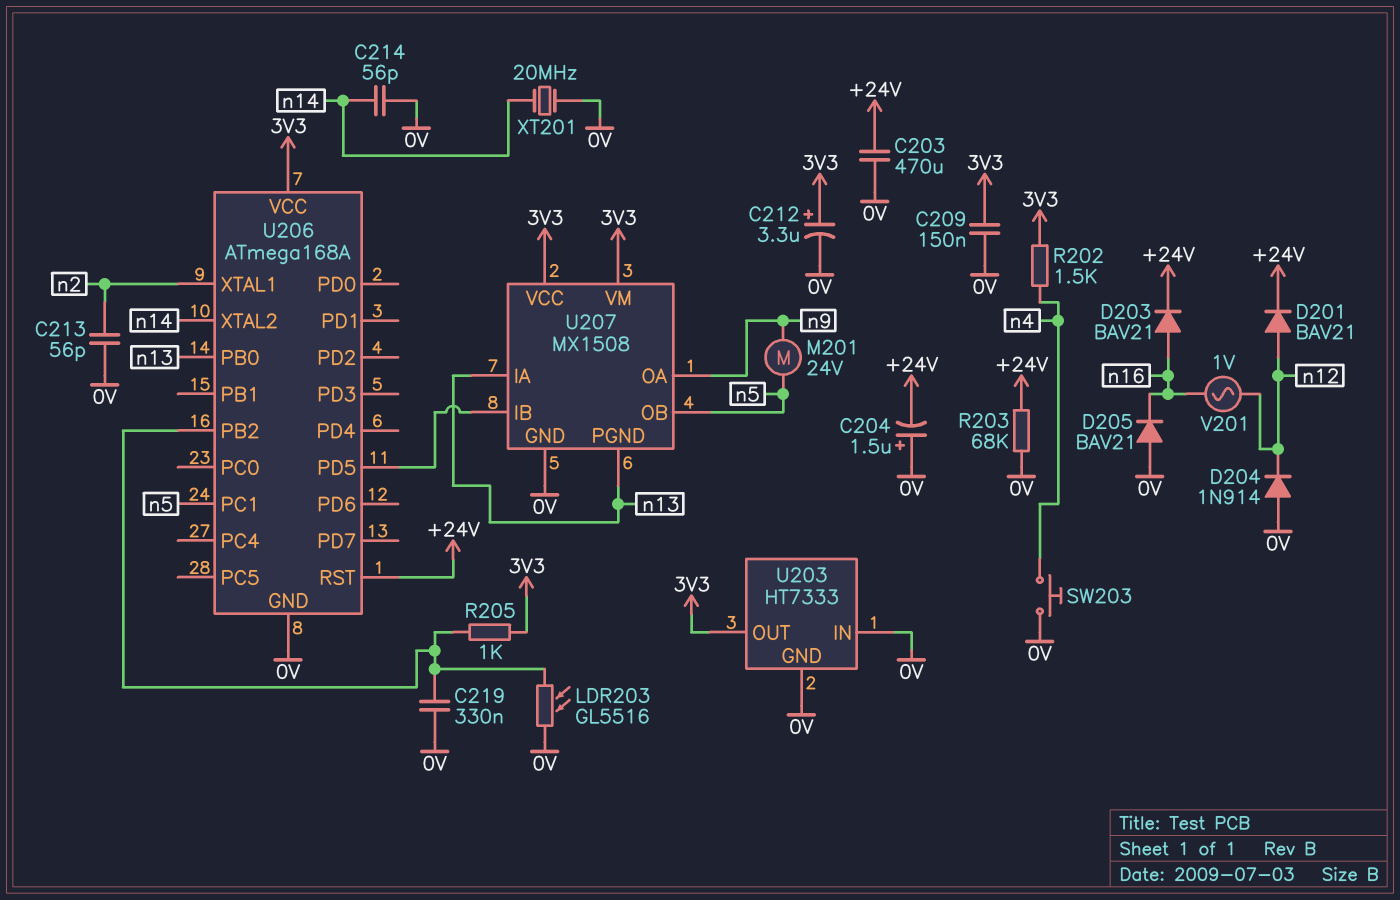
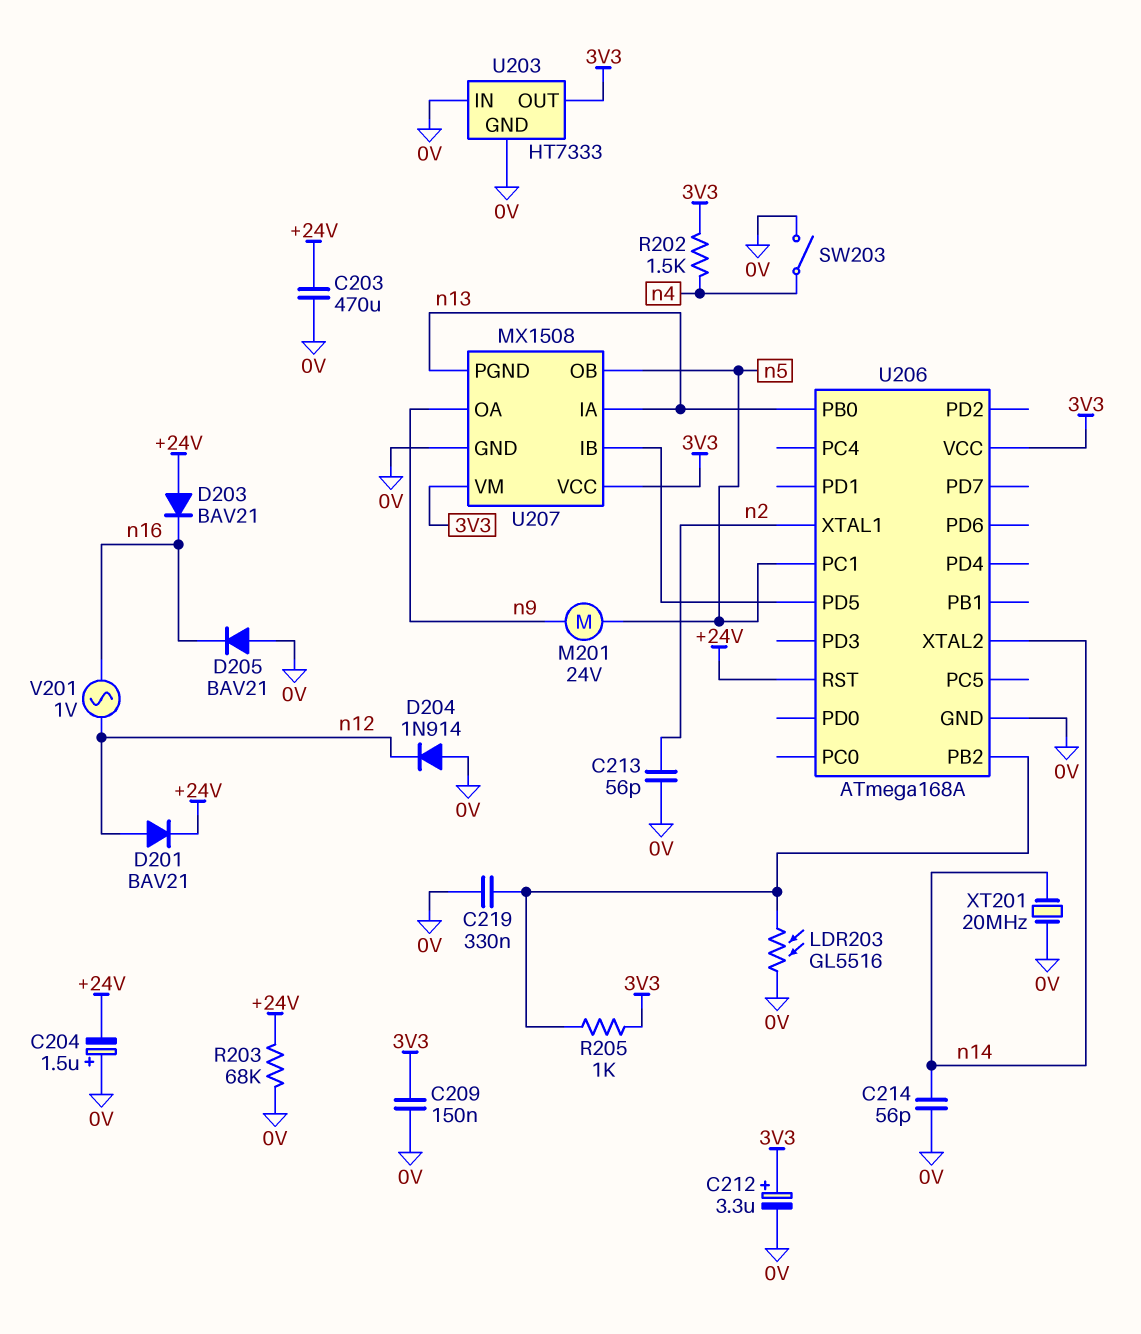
D203: diode BAV21 (A n16, K +24V) -> diode BAV21 (A +24V, K n16)
SW203: button (0V, n4) -> switch (0V, n4)

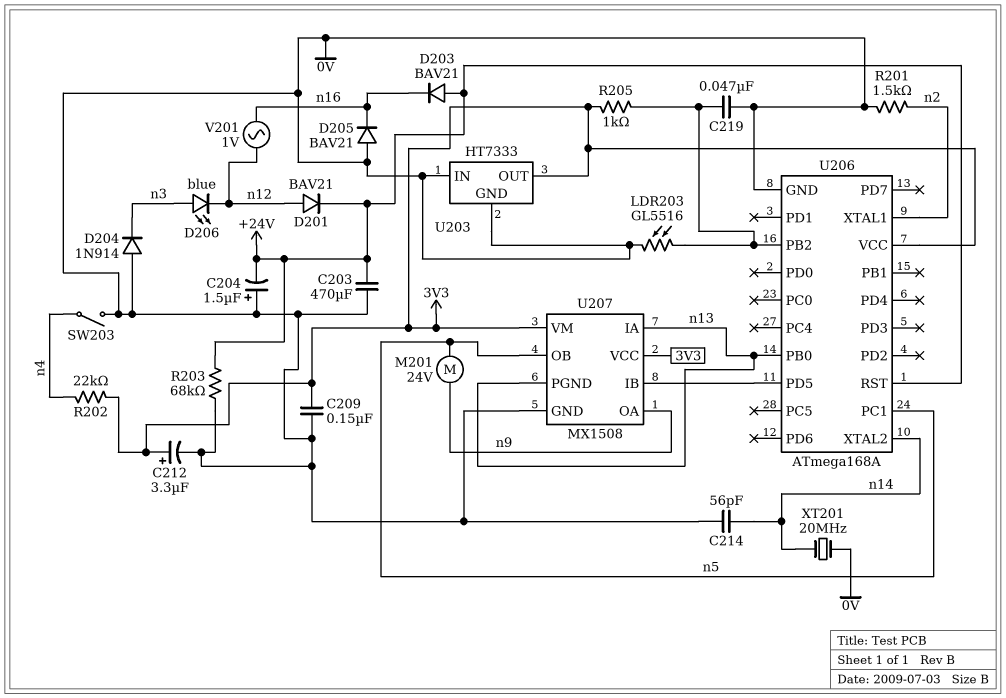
C213: 56pF (0V, n2) -> none
C219: 330nF (0V, U206/PB2) -> 47nF (0V, U206/PB2)
D204: diode 1N914 (A 0V, K n12) -> diode 1N914 (A 0V, K n3)
D206: none -> LED blue (A n3, K n12)
R201: none -> 1.5k (0V, n2)
R202: 1.5k (3V3, n4) -> 22k (3V3, n4)

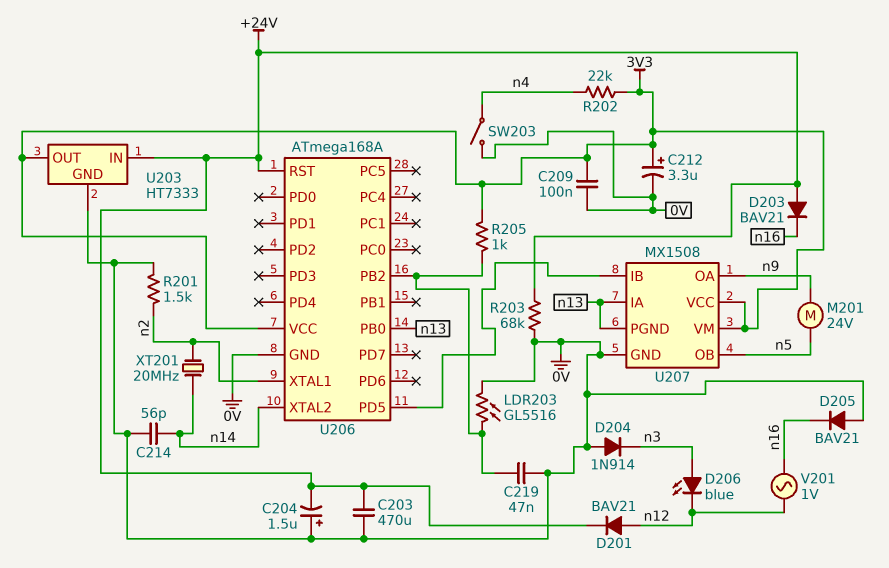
C209: 150nF (0V, 3V3) -> 100nF (0V, 3V3)
U203 pin IN: 0V -> +24V
U206 pin PC1: n5 -> none
XT201: 20MHz (0V, n14) -> 20MHz (n2, n14)

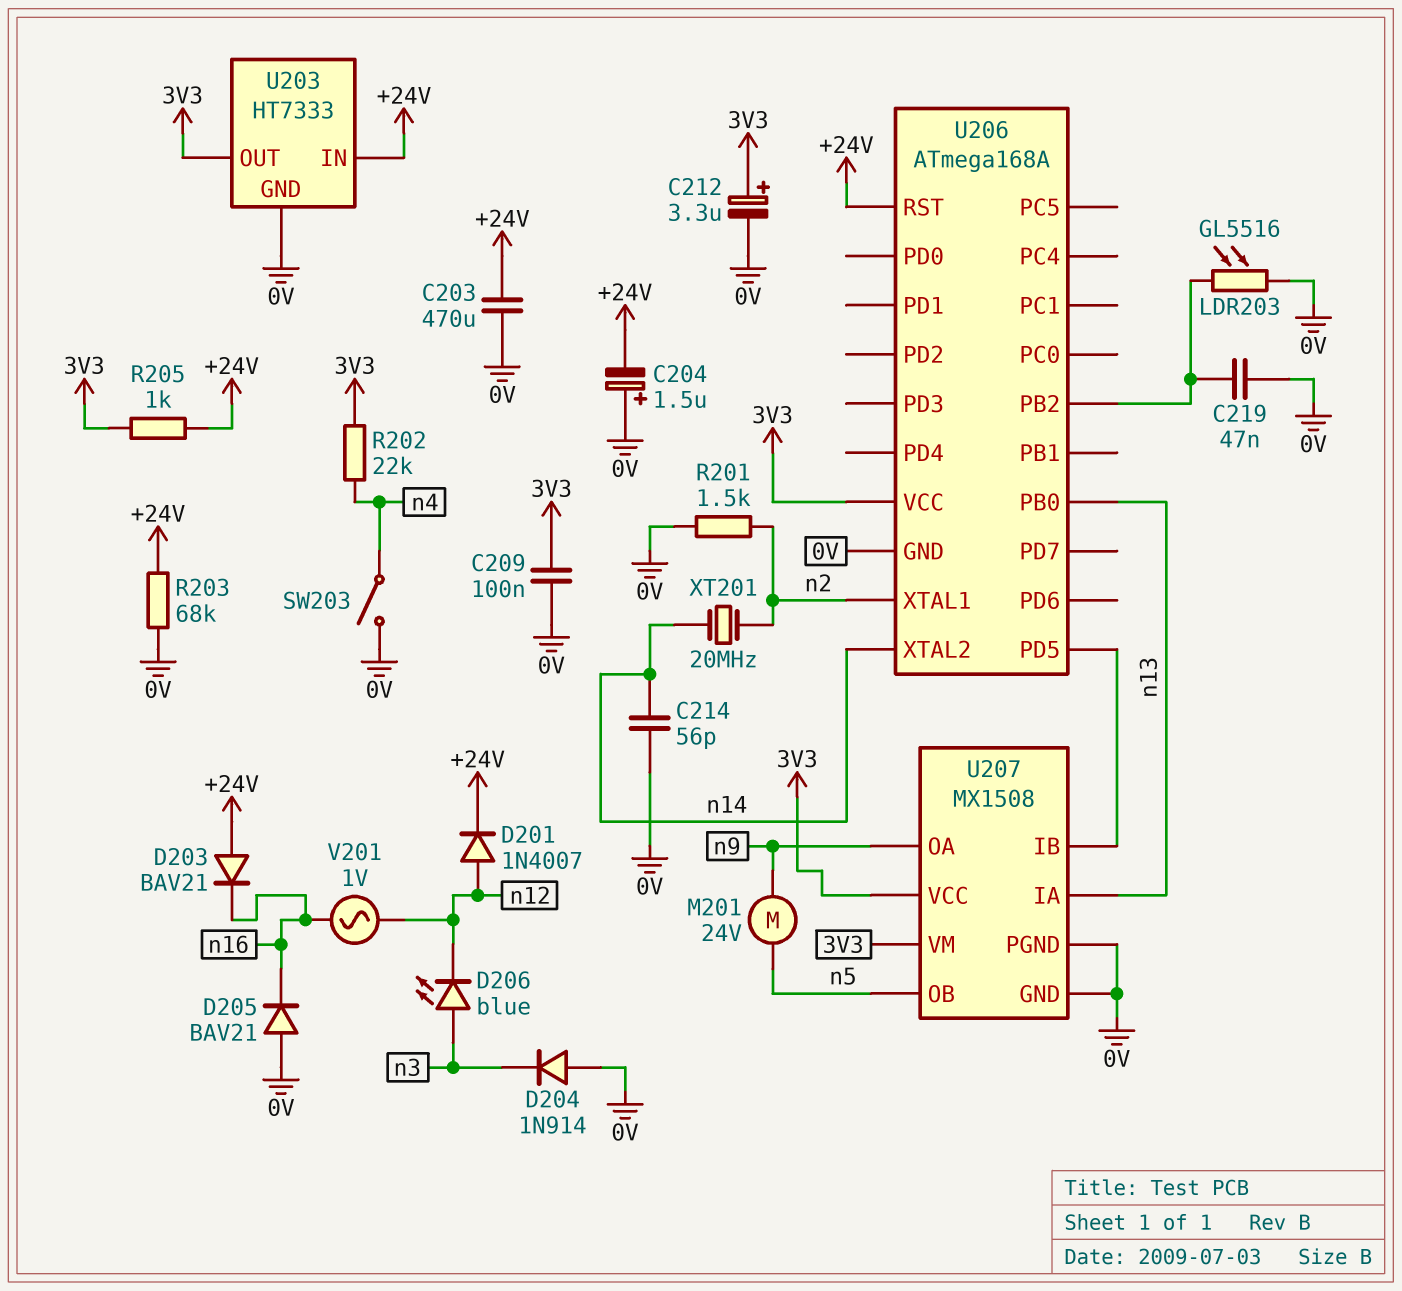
D201: diode BAV21 (A n12, K +24V) -> diode 1N4007 (A n12, K +24V)
R205: 1k (3V3, U206/PB2) -> 1k (+24V, 3V3)
U207 pin PGND: n13 -> 0V

